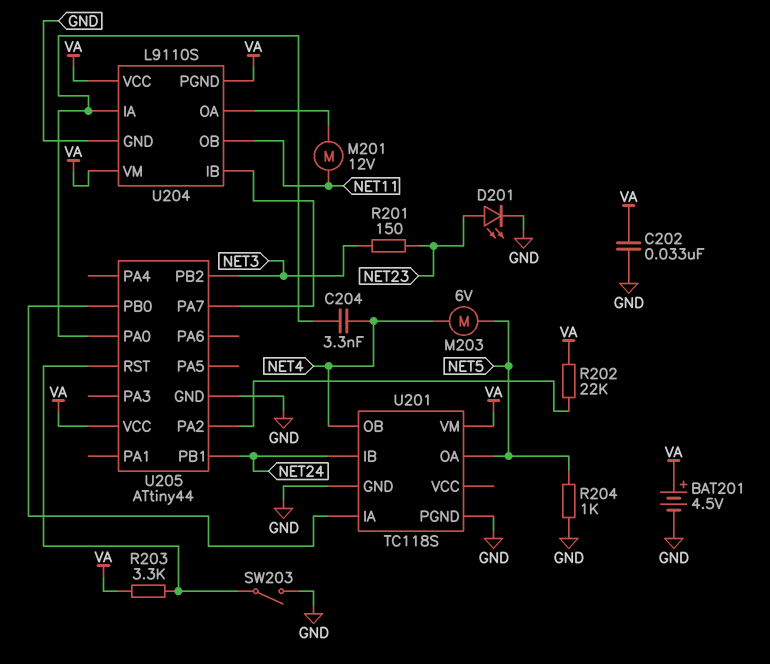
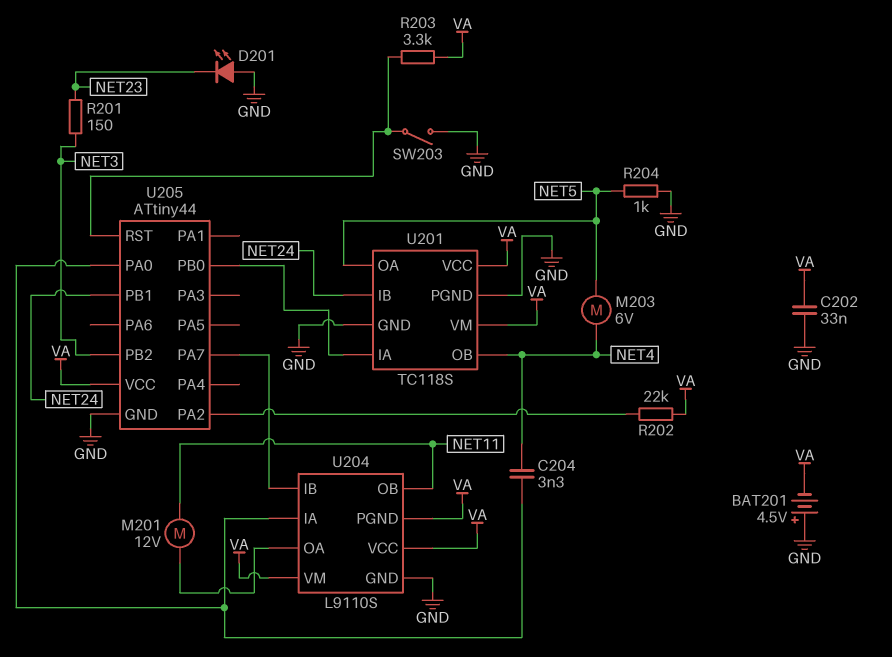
BAT201: 4.5V (plus VA, minus GND) -> 4.5V (plus GND, minus VA)
D201: LED (A NET23, K GND) -> LED (A GND, K NET23)
U201 pin VCC: none -> VA

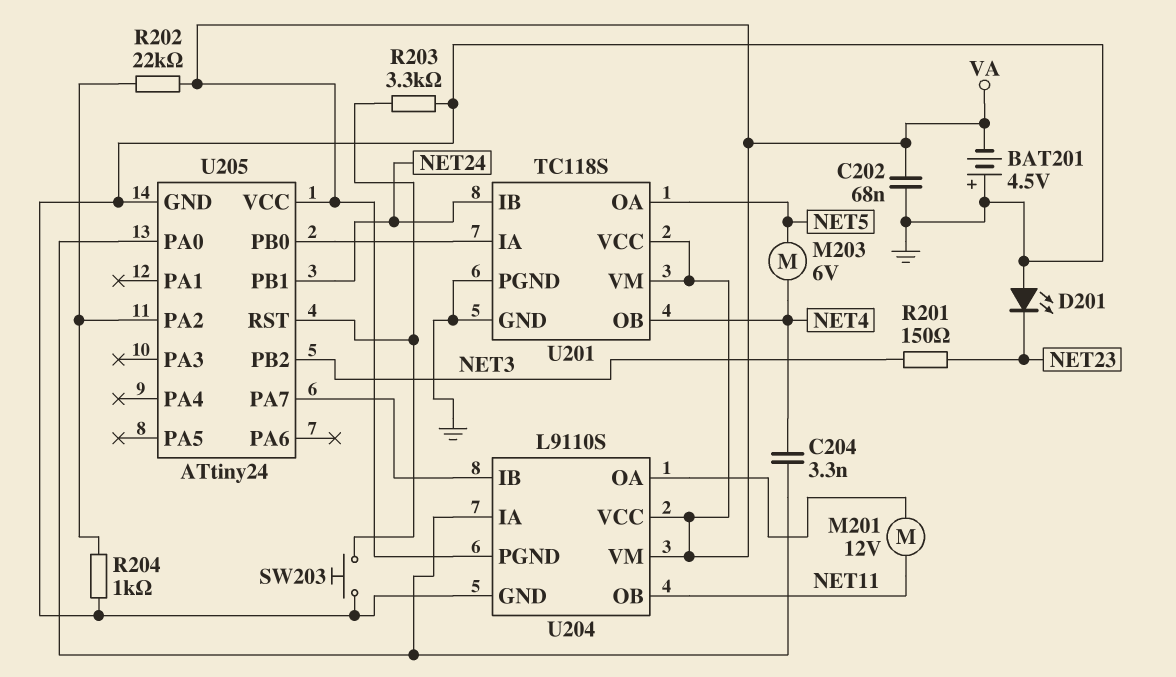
C202: 33nF (GND, VA) -> 68nF (GND, VA)
R203: 3.3k (U205/RST, VA) -> 3.3k (GND, U205/RST)
R204: 1k (GND, NET5) -> 1k (GND, U205/PA2)
SW203: switch (GND, U205/RST) -> button (GND, U205/RST)
U205: ATtiny44 -> ATtiny24

